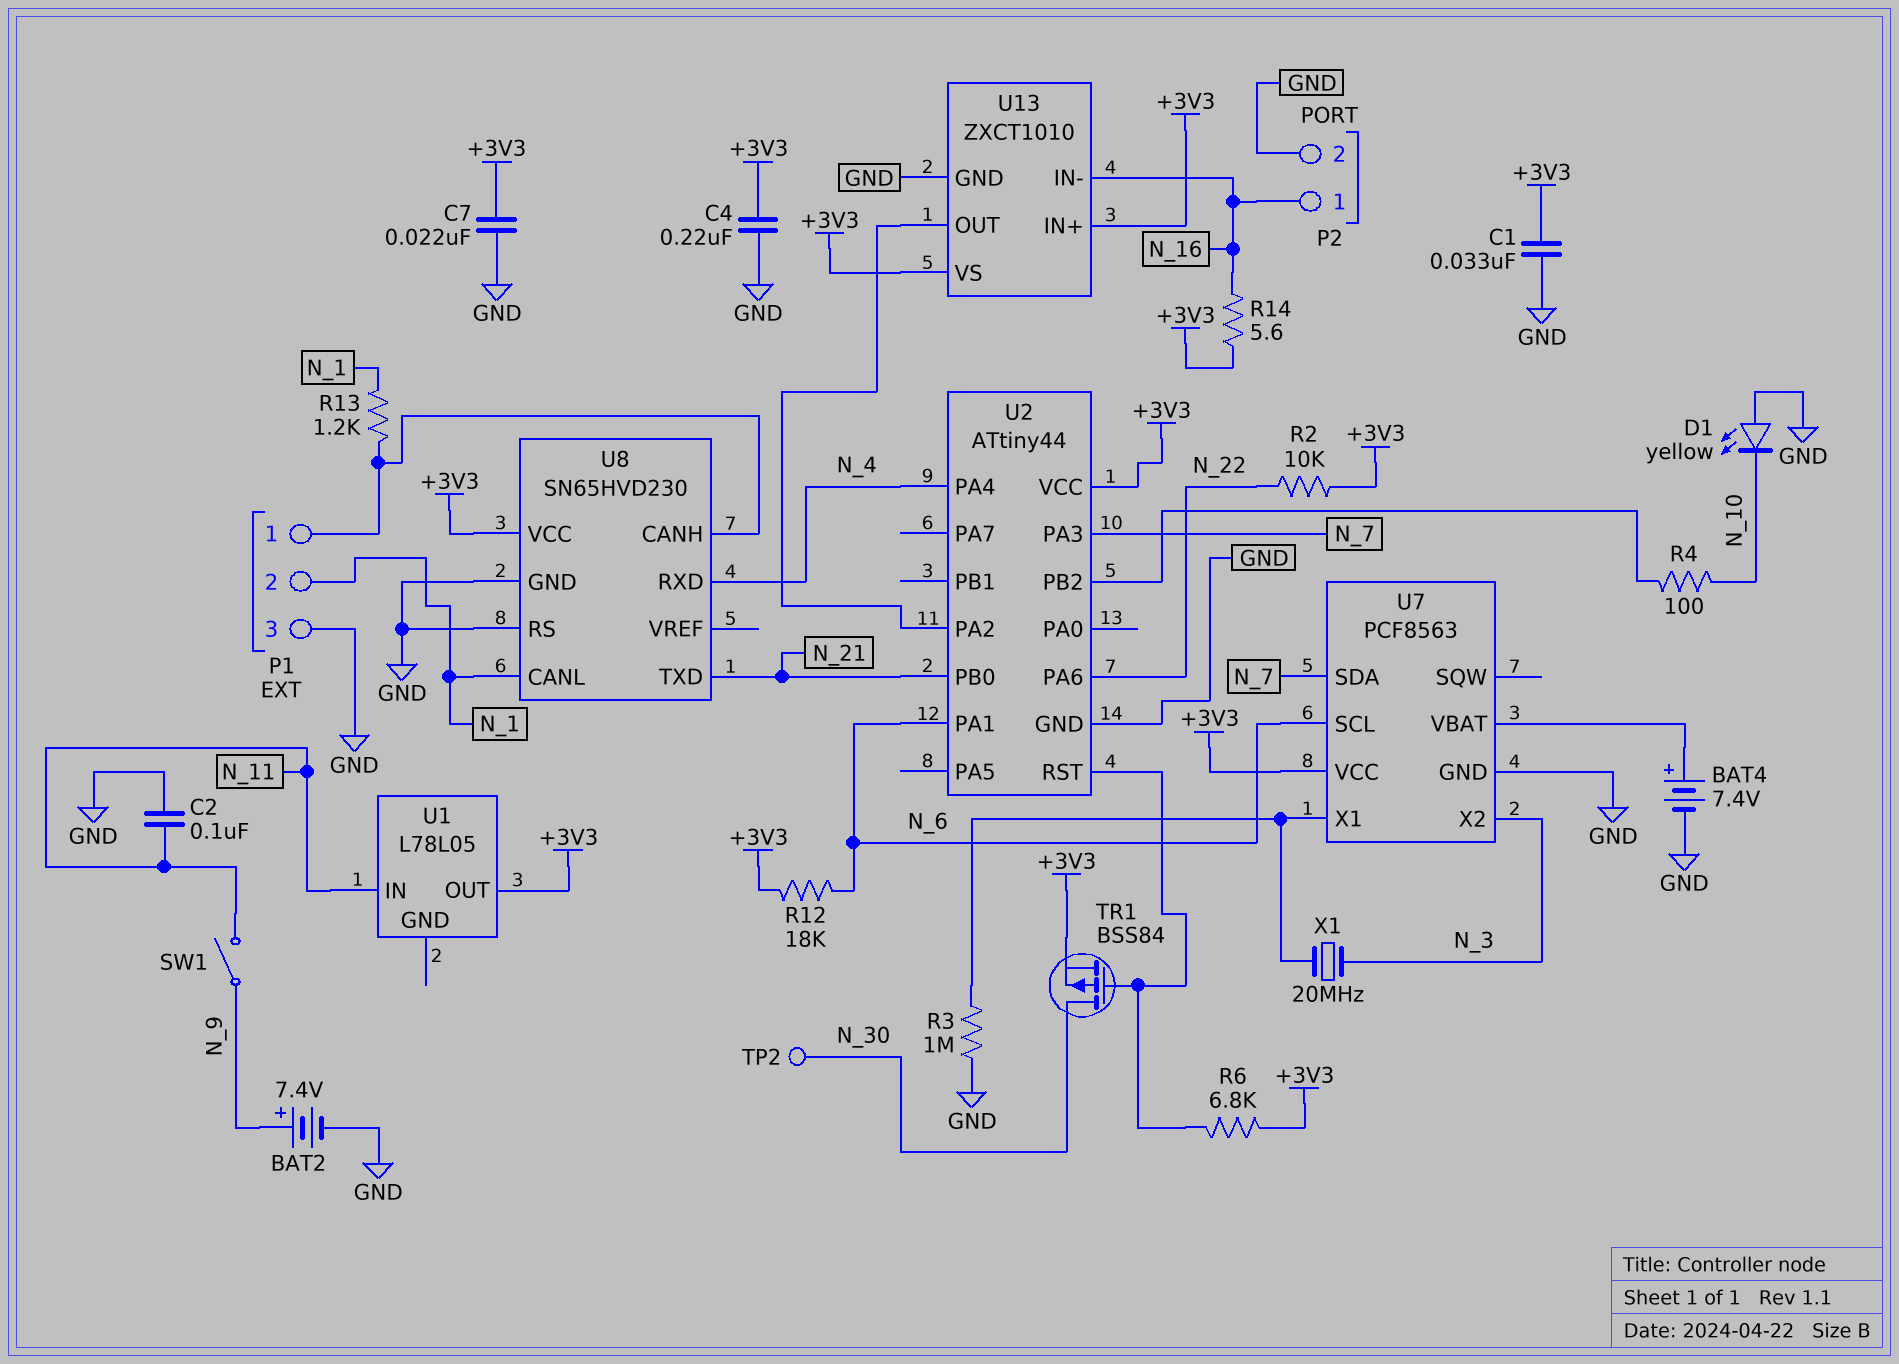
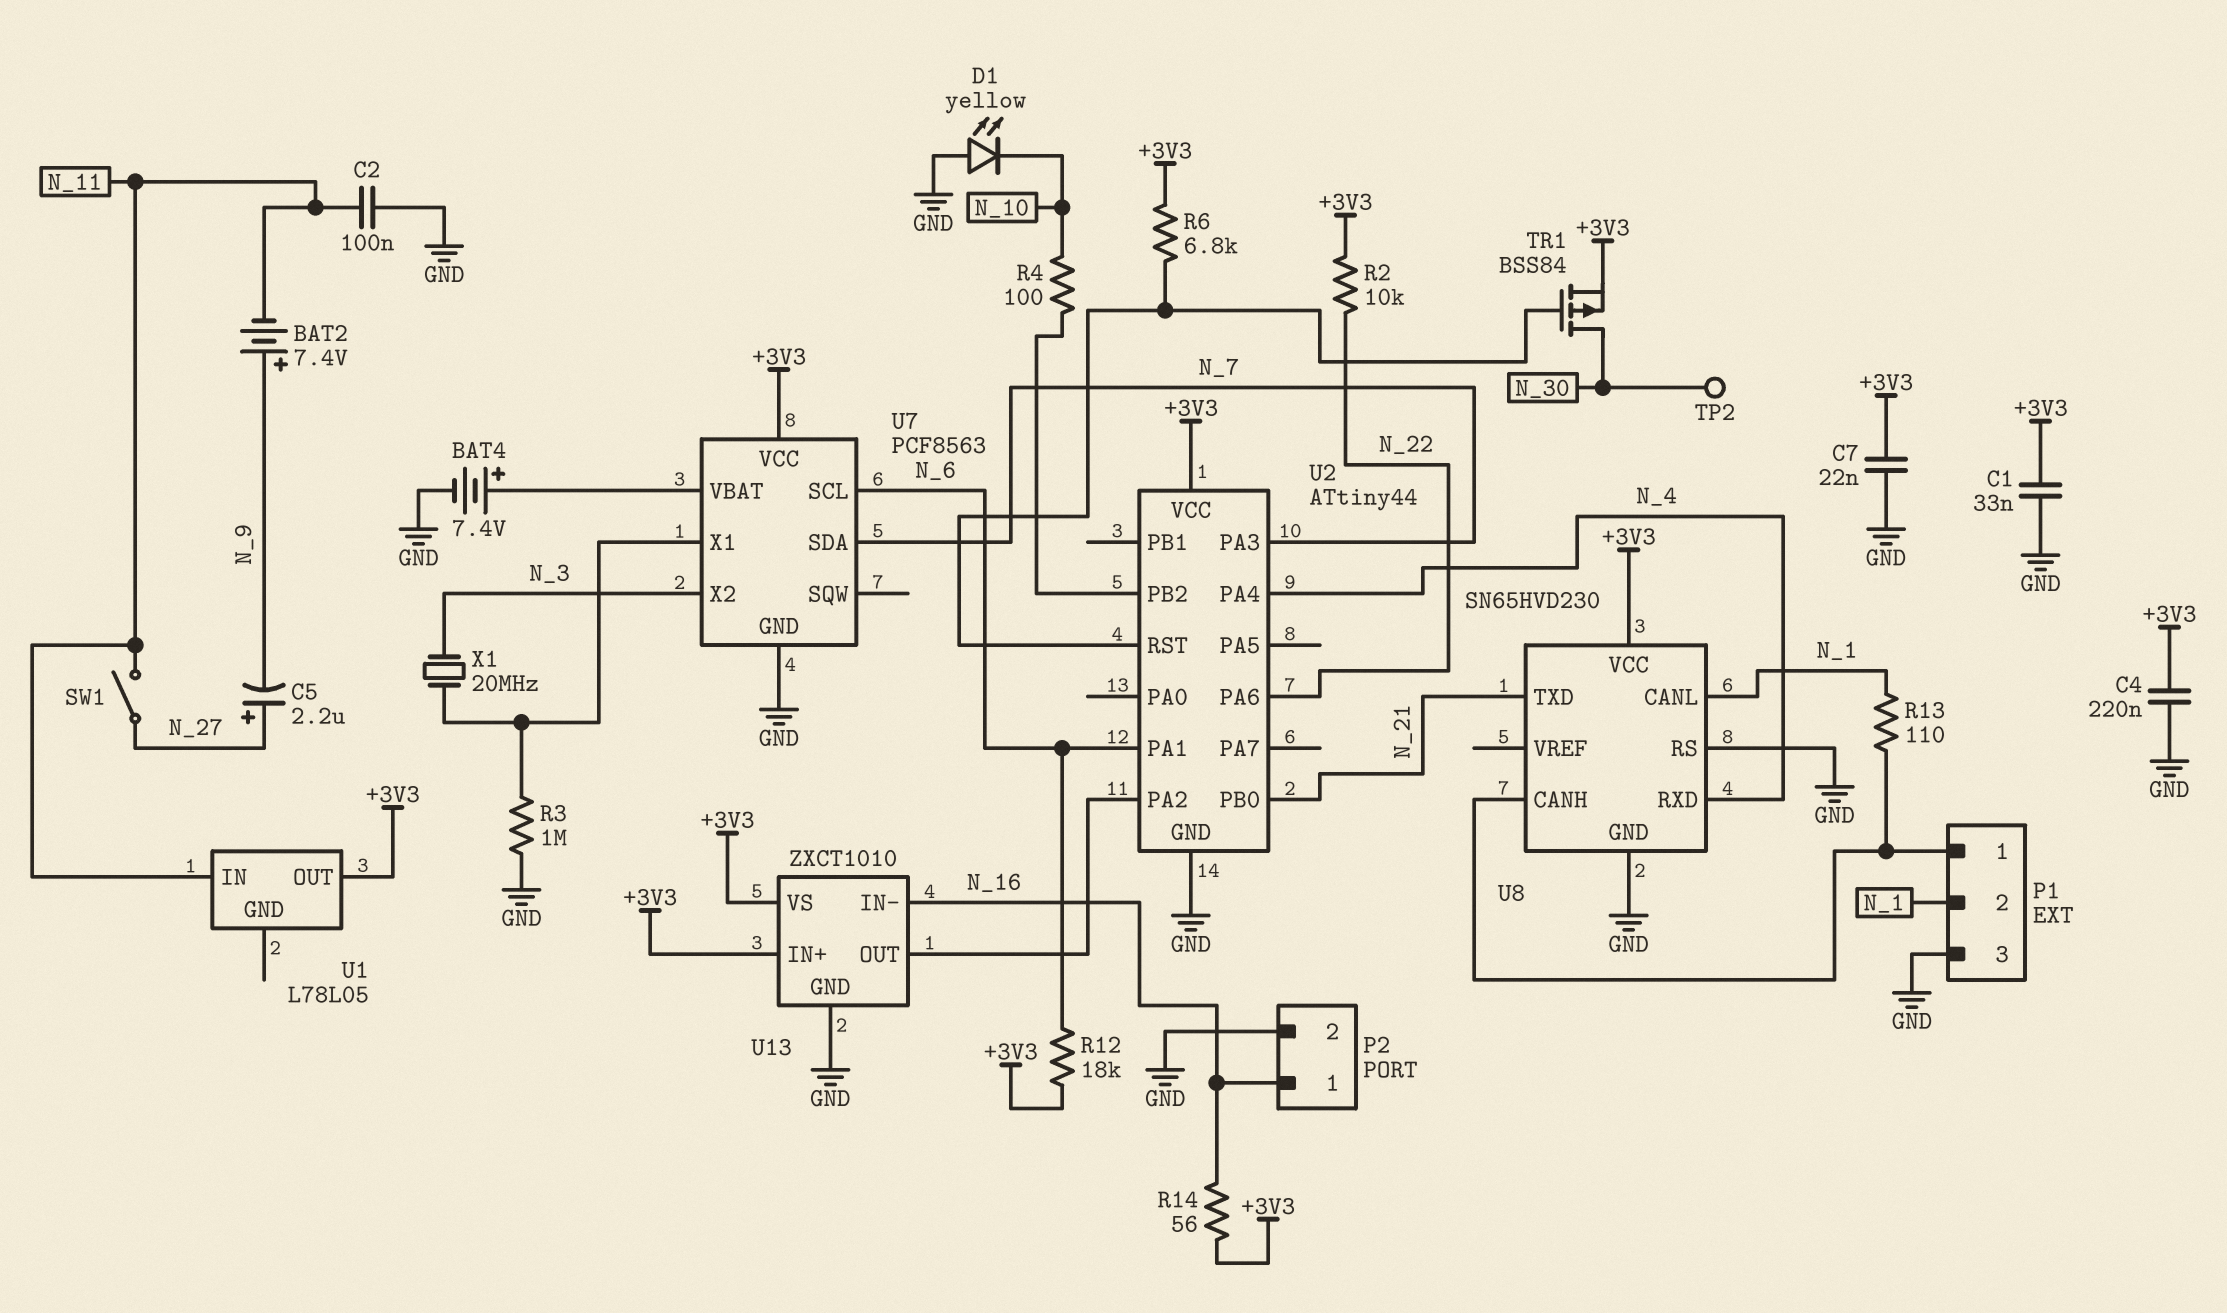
BAT2: 7.4V (plus N_9, minus GND) -> 7.4V (plus N_9, minus N_11)
C5: none -> 2.2uF (plus N_27, minus N_9)
R13: 1.2k (N_1, P1/1) -> 110 (N_1, P1/1)
R14: 5.6 (+3V3, N_16) -> 56 (+3V3, N_16)
SW1: switch (N_9, N_11) -> switch (N_11, N_27)

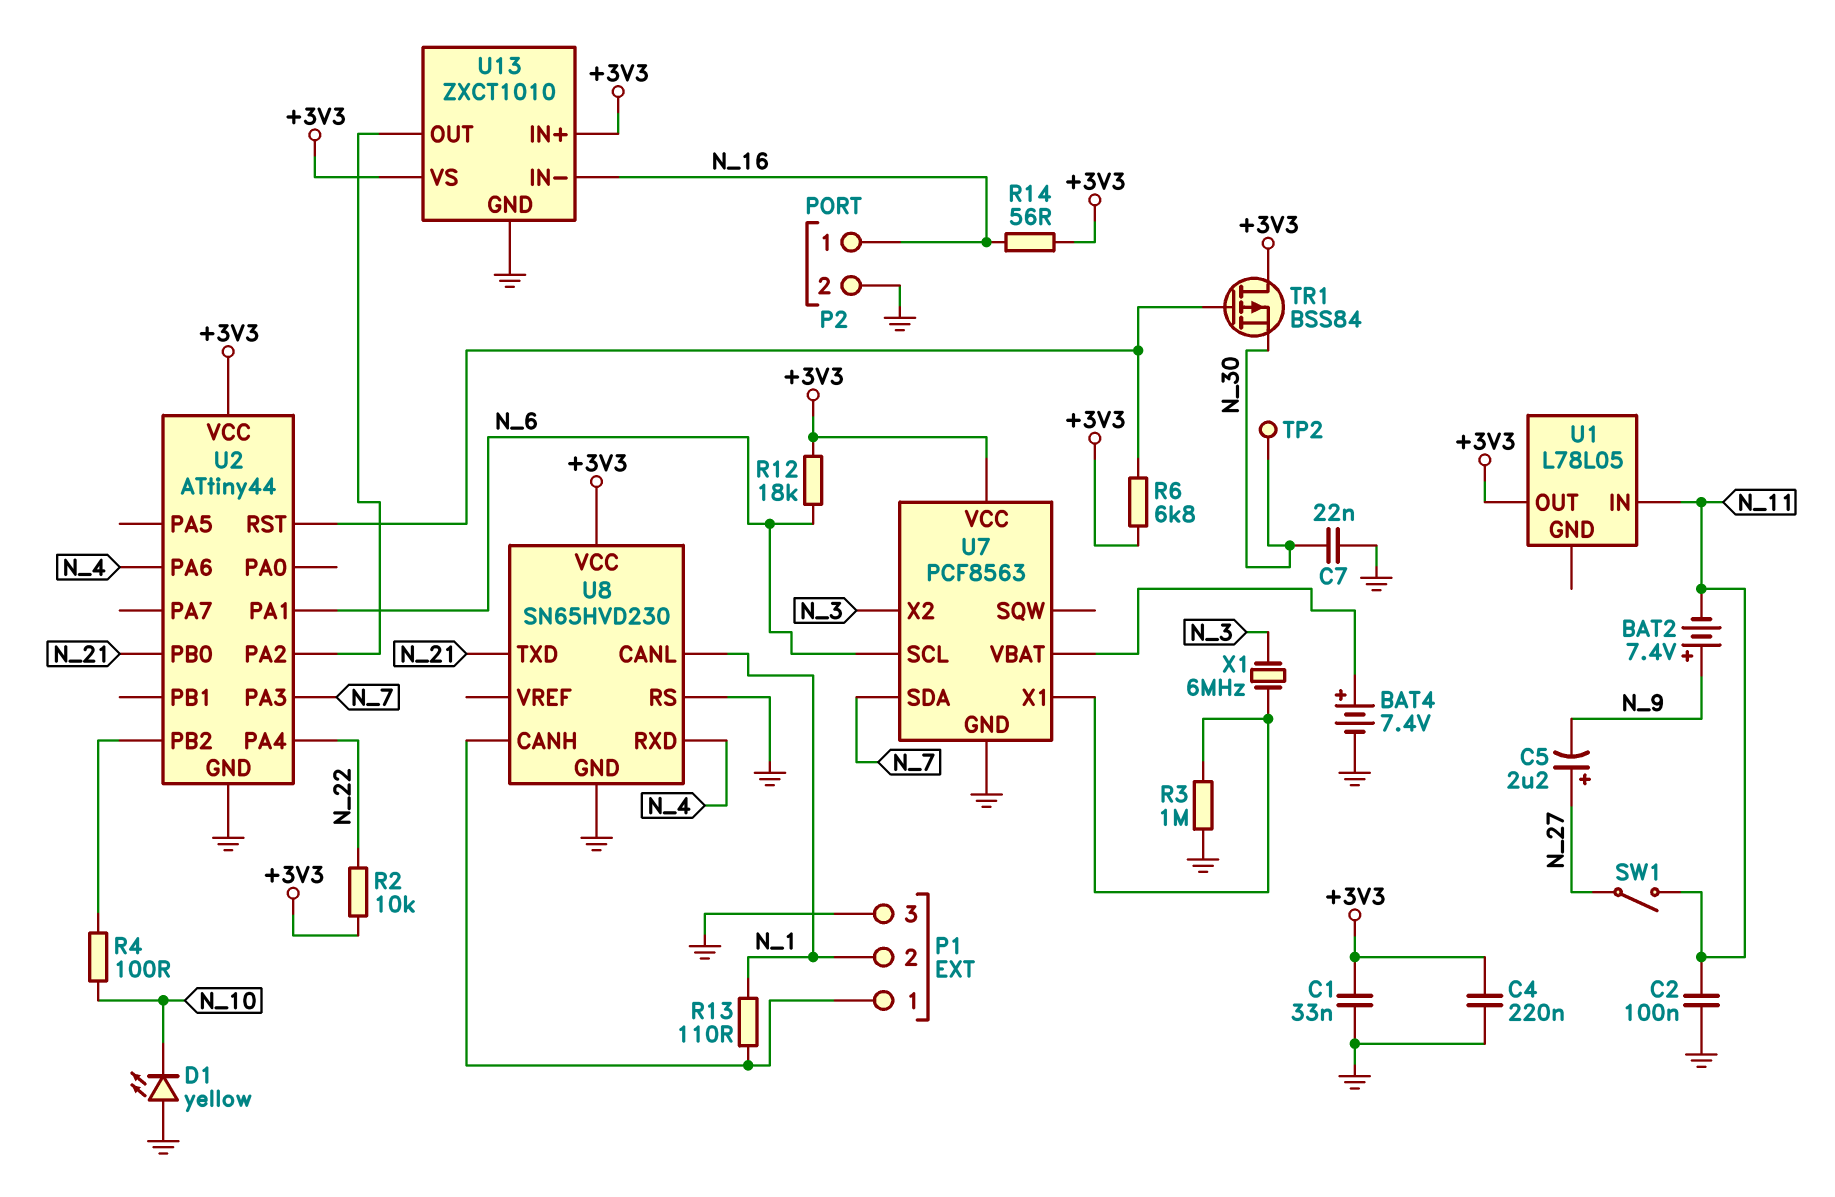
C7: 22nF (+3V3, GND) -> 22nF (GND, N_30)
TR1: PMOS BSS84 (G U2/RST, D N_30, S +3V3) -> PMOS BSS84 (G U2/RST, D +3V3, S N_30)
U2 pin PA4: N_4 -> N_22
U2 pin PA6: N_22 -> N_4
X1: 20MHz (N_3, U7/X1) -> 6MHz (N_3, U7/X1)

